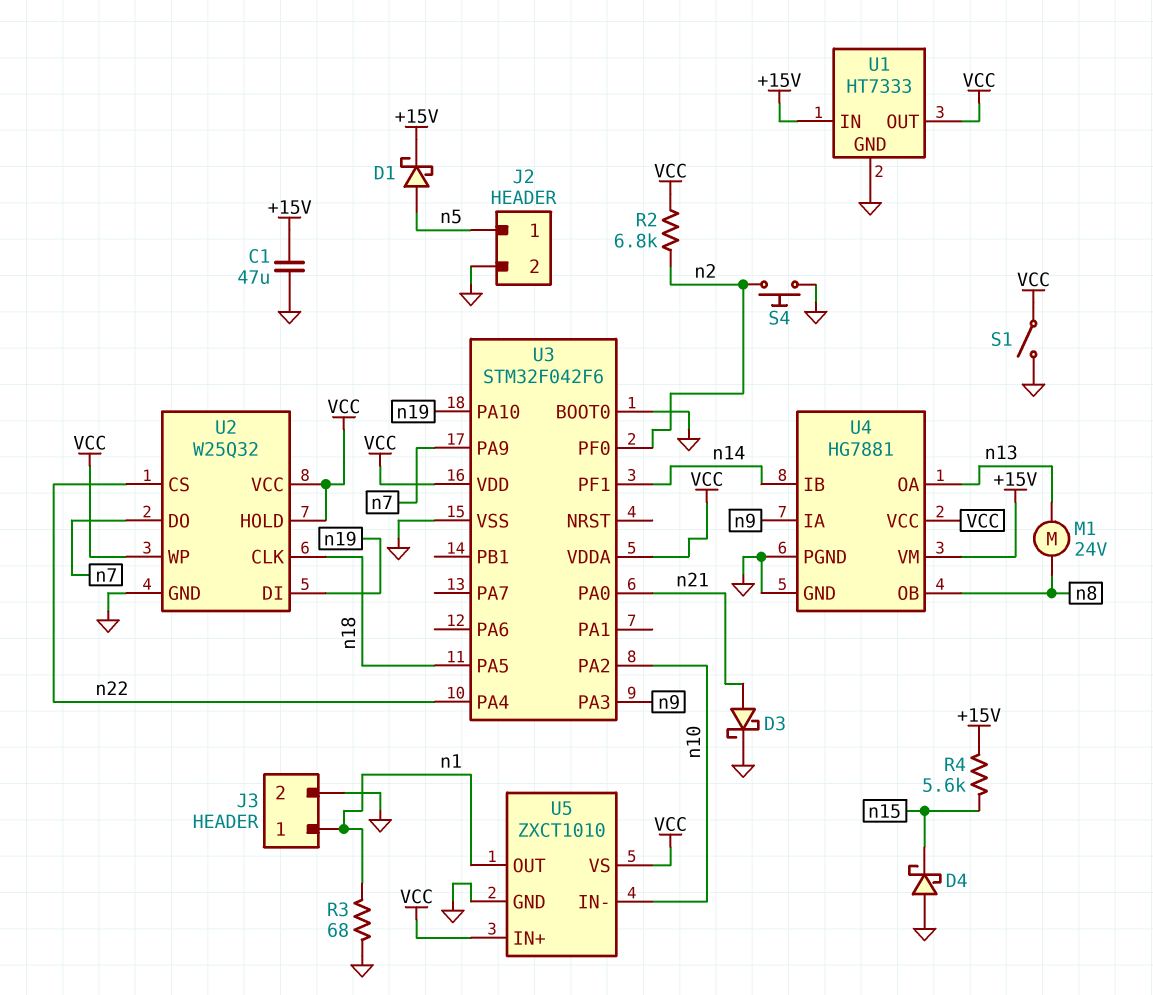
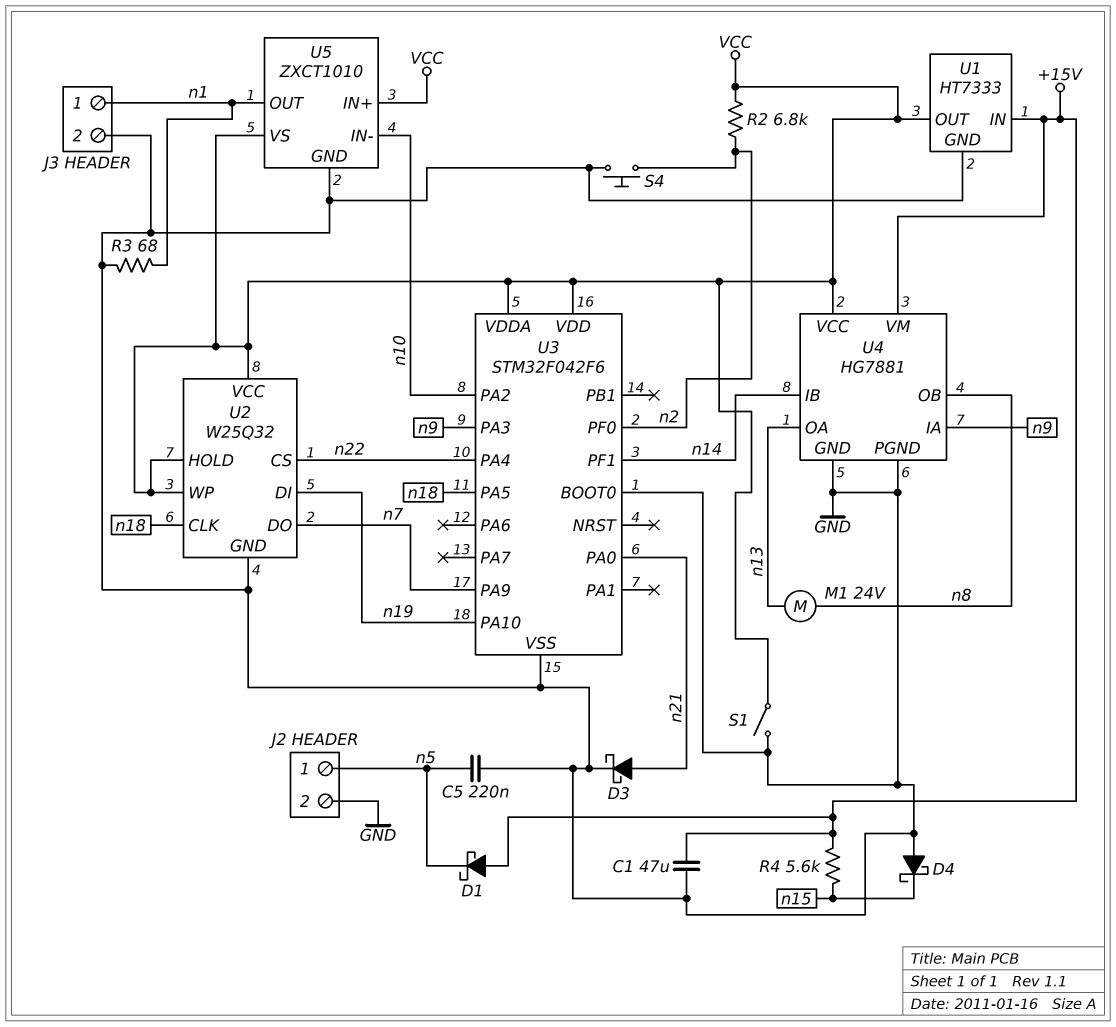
C5: none -> 220nF (GND, n5)
D1: schottky (A n5, K +15V) -> schottky (A +15V, K n5)

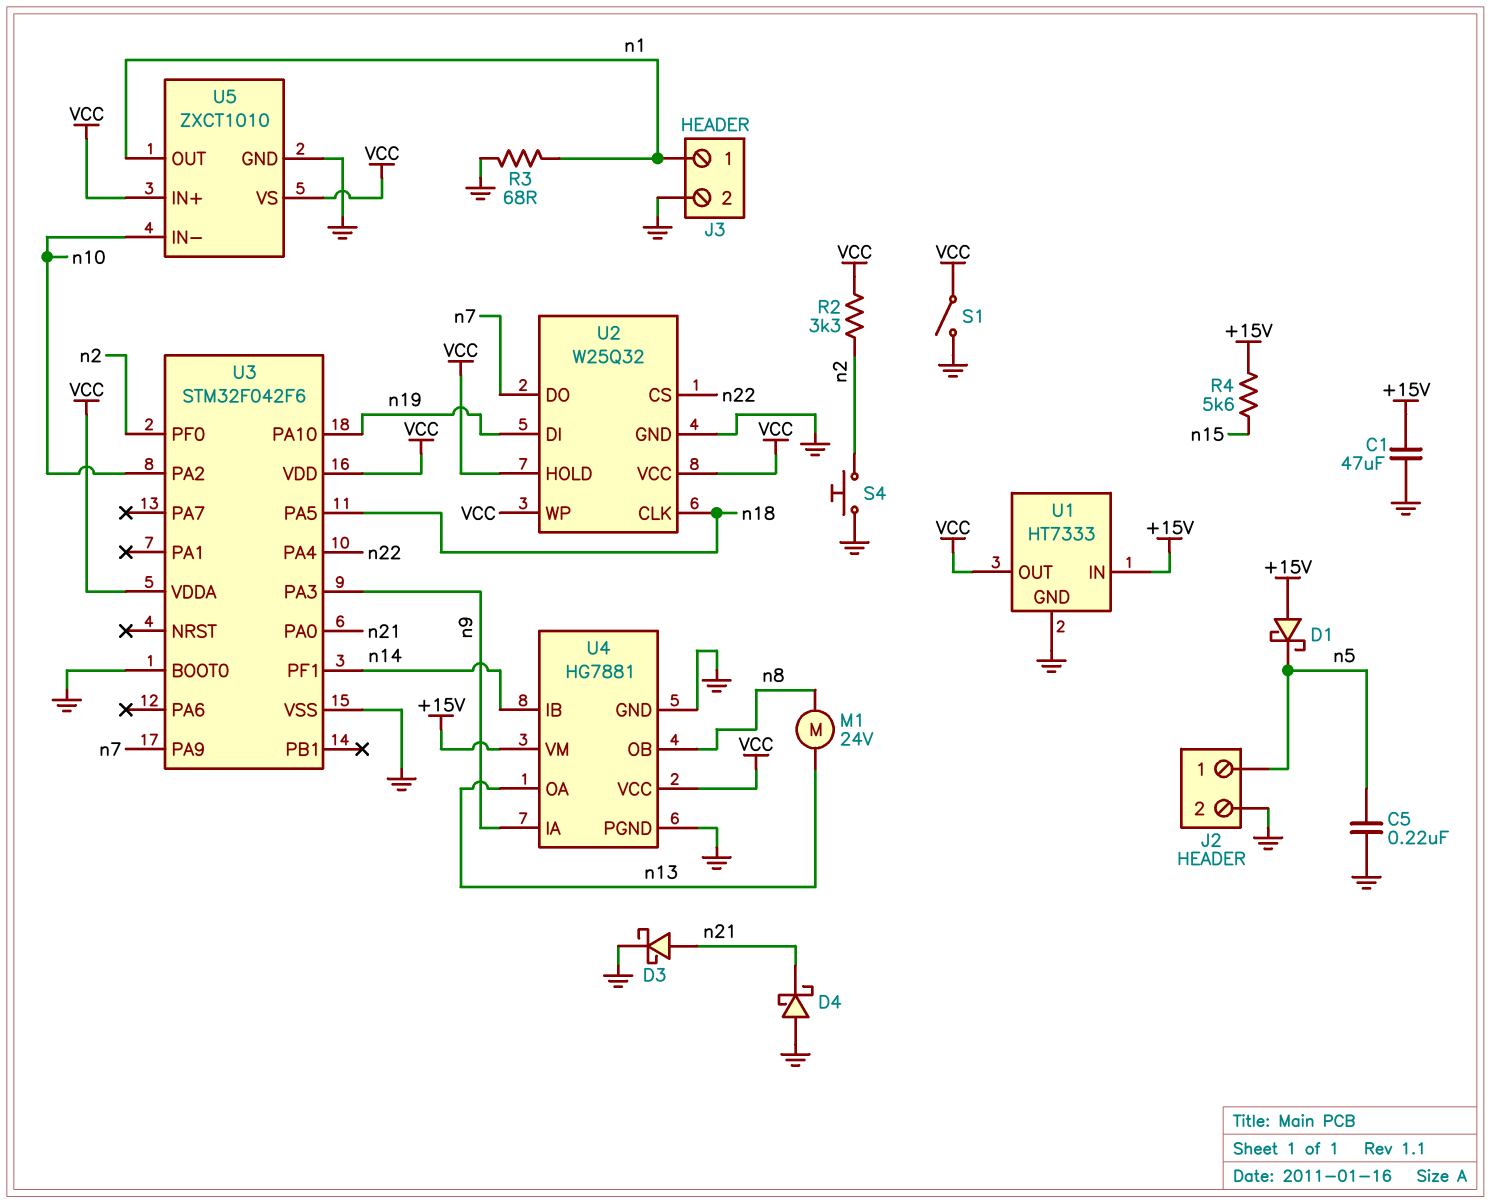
D4: schottky (A GND, K n15) -> schottky (A GND, K n21)
R2: 6.8k (VCC, n2) -> 3.3k (VCC, n2)

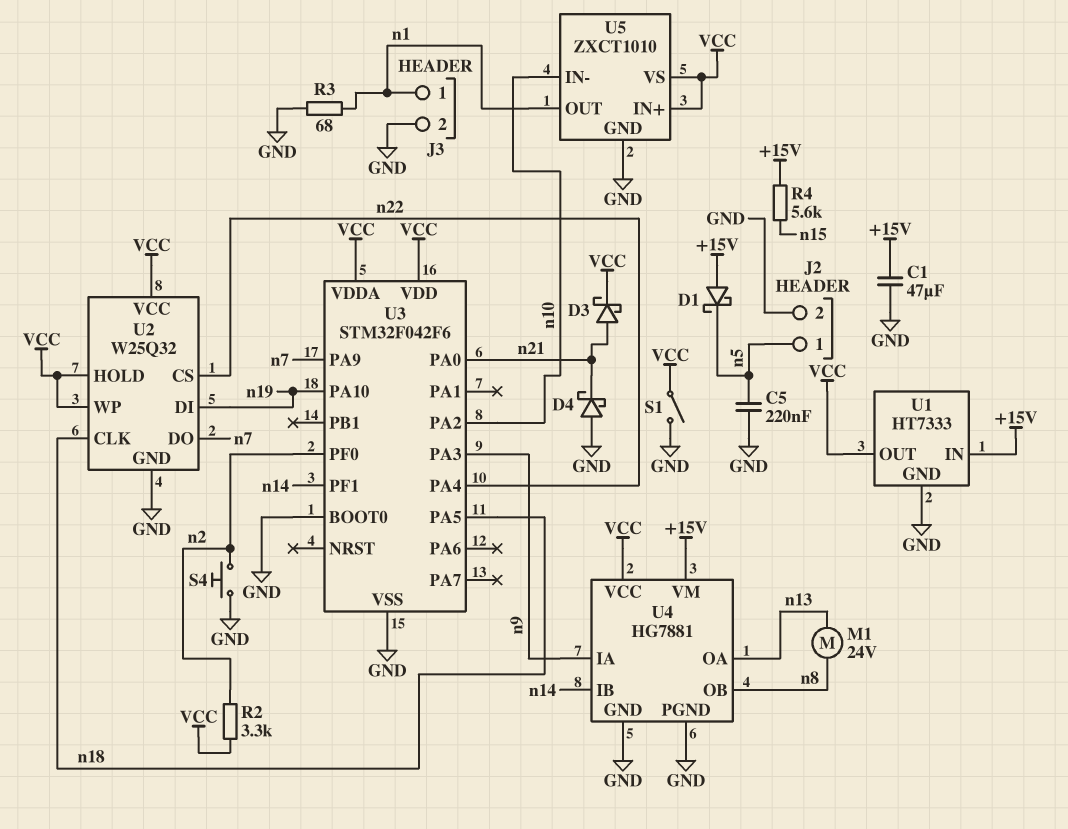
D3: schottky (A n21, K GND) -> schottky (A n21, K VCC)

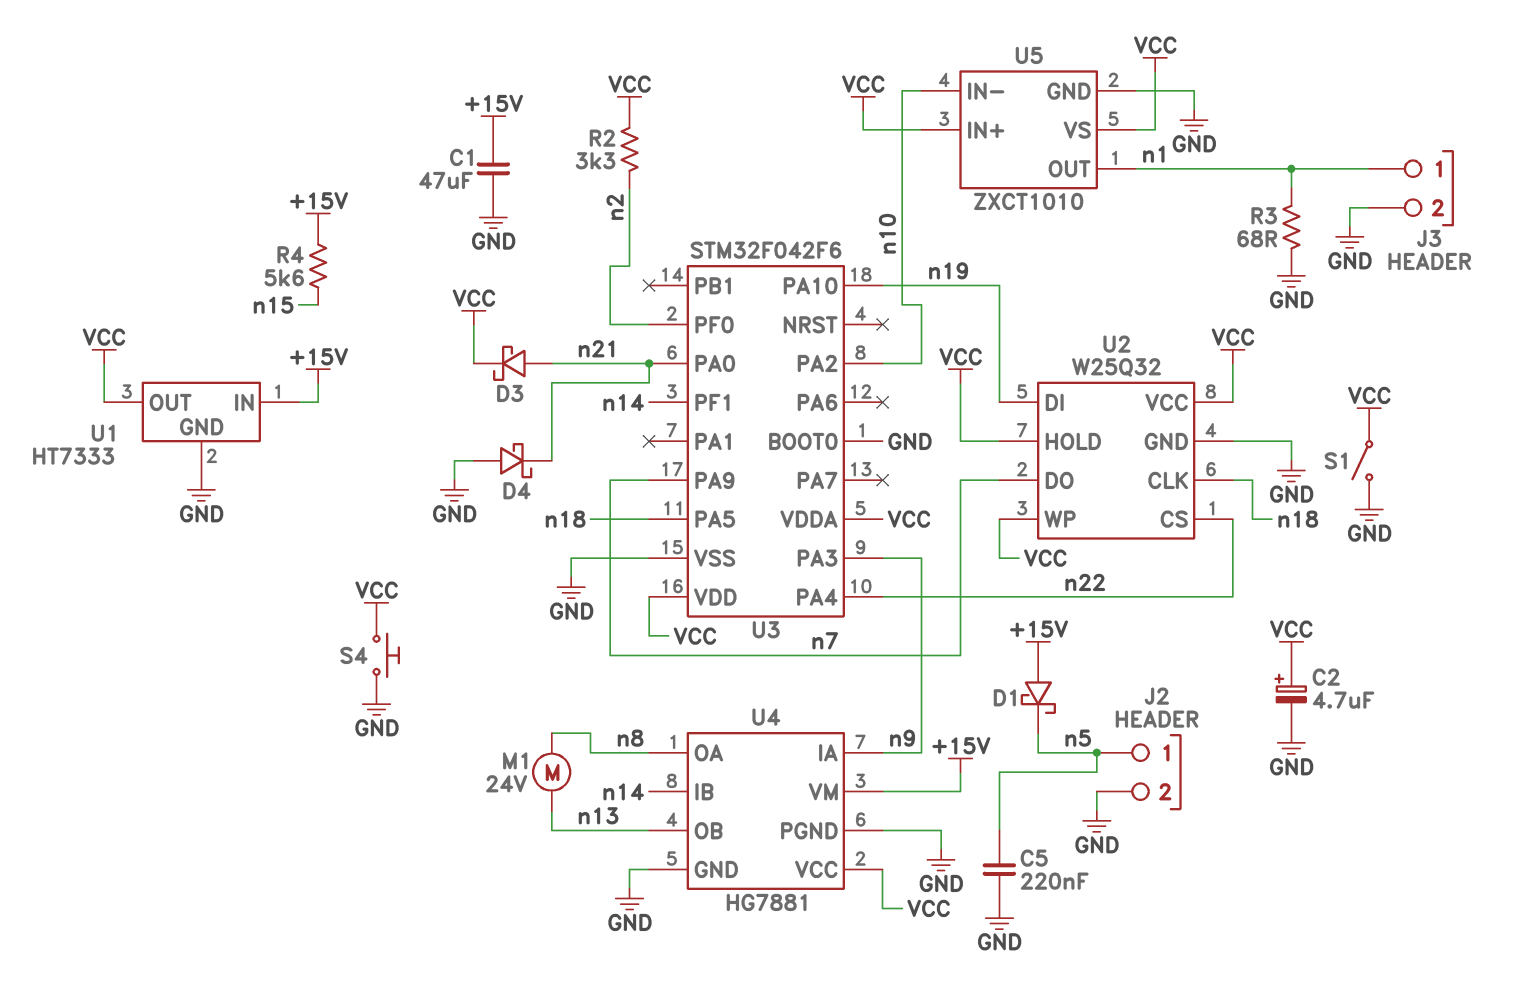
C2: none -> 4.7uF (plus VCC, minus GND)
S4: button (GND, n2) -> button (GND, VCC)
U4 pin OA: n13 -> n8
U4 pin OB: n8 -> n13

